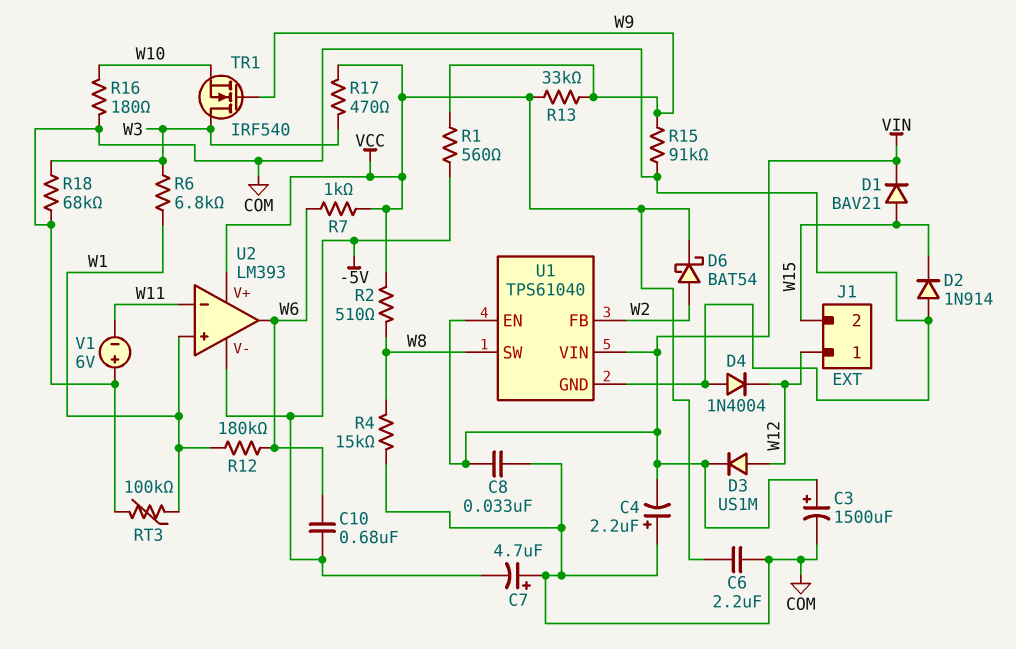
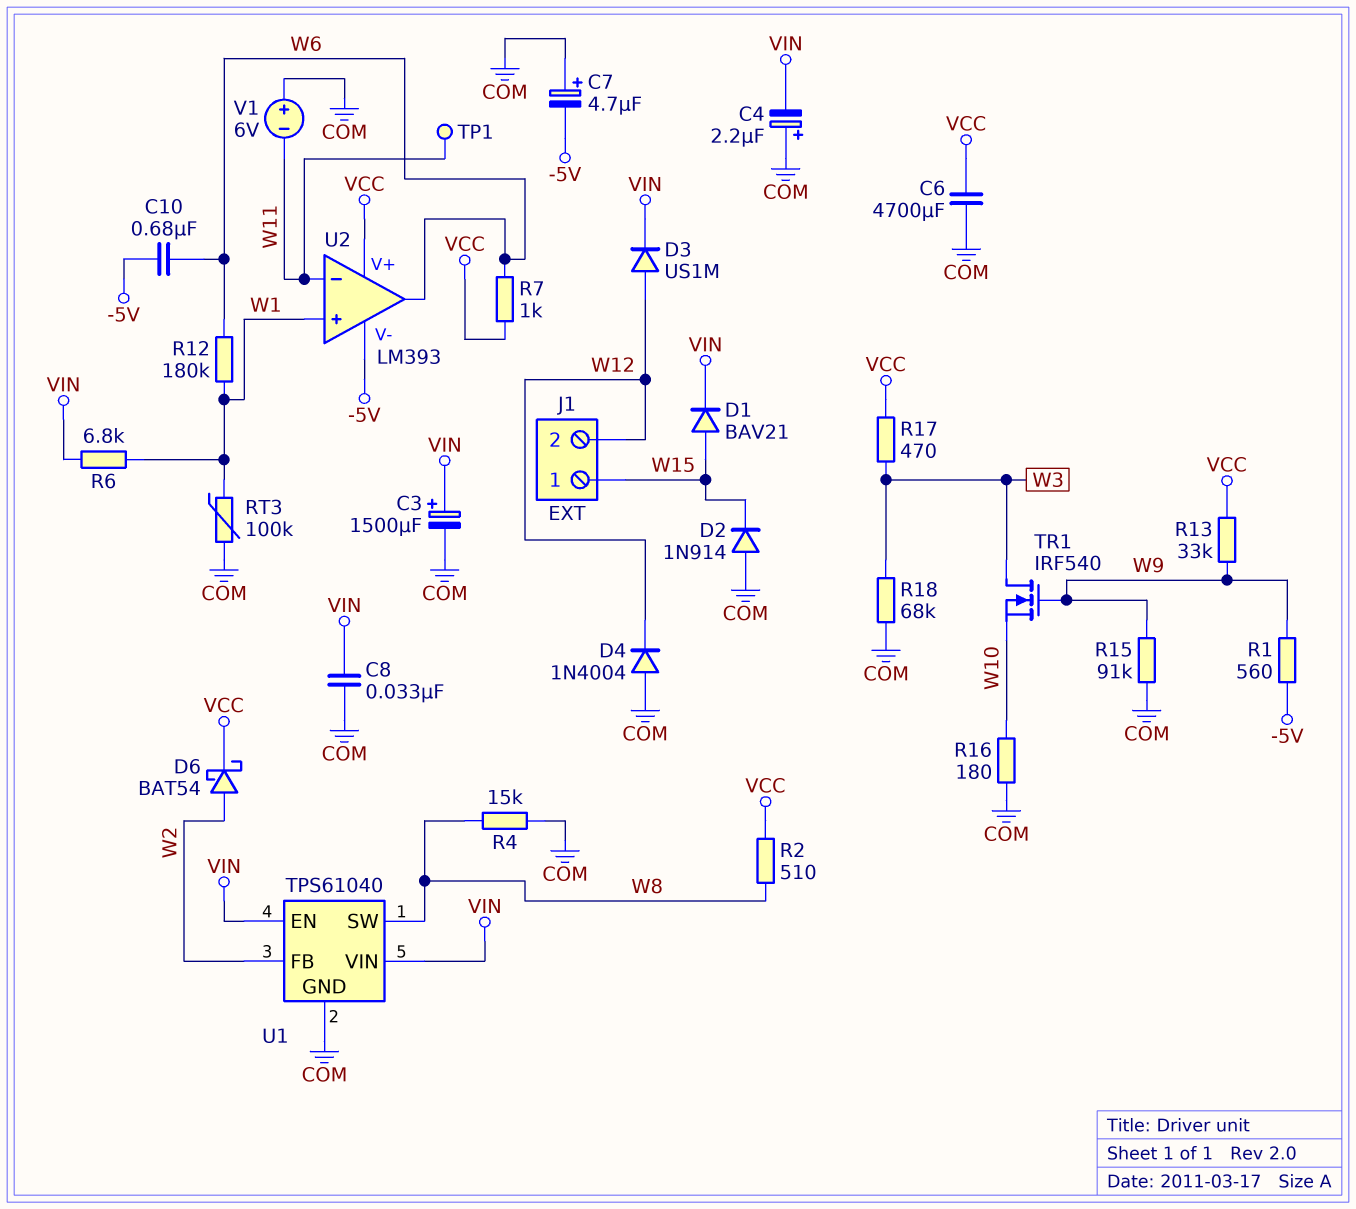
C6: 2.2uF (COM, VCC) -> 4700uF (COM, VCC)
J1 pin 1: W12 -> W15
J1 pin 2: W15 -> W12
R6: 6.8k (W1, W3) -> 6.8k (VIN, W1)
TP1: none -> test point (W11)

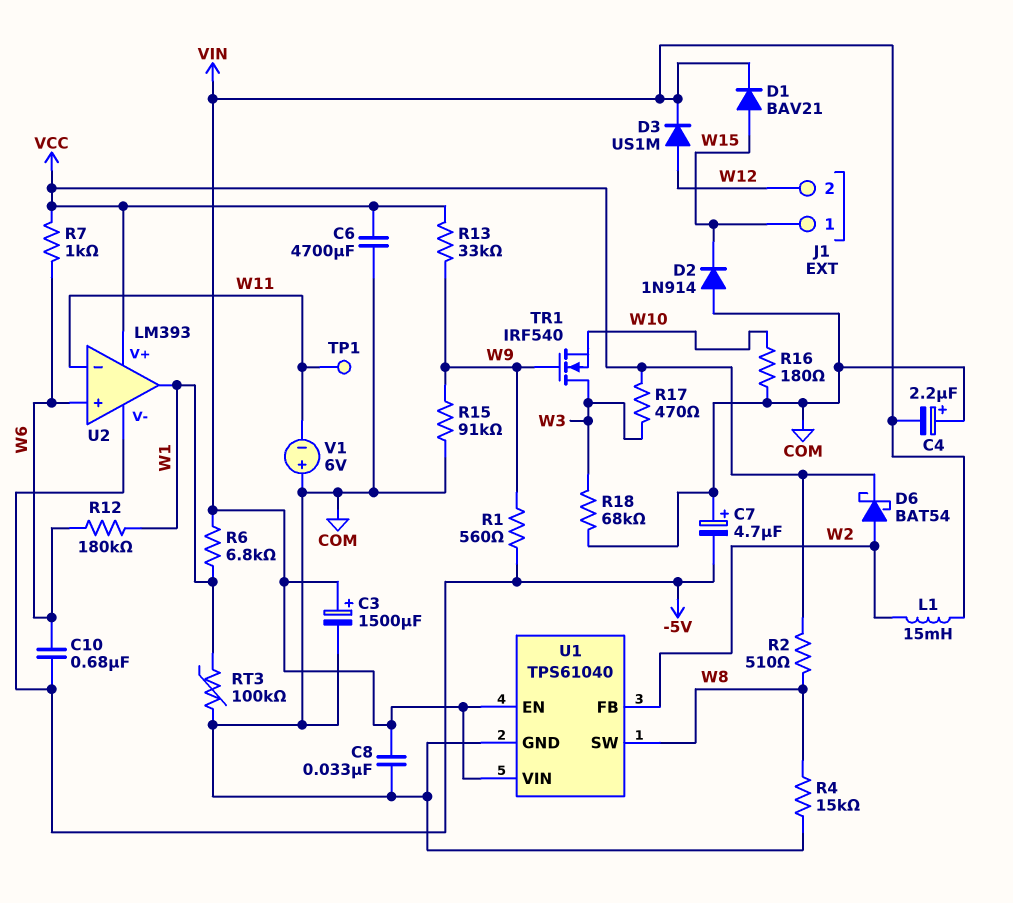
D4: diode 1N4004 (A COM, K W12) -> none
L1: none -> 15mH (VIN, W2)
U2 pin in+: W1 -> W6
U2 pin out: W6 -> W1

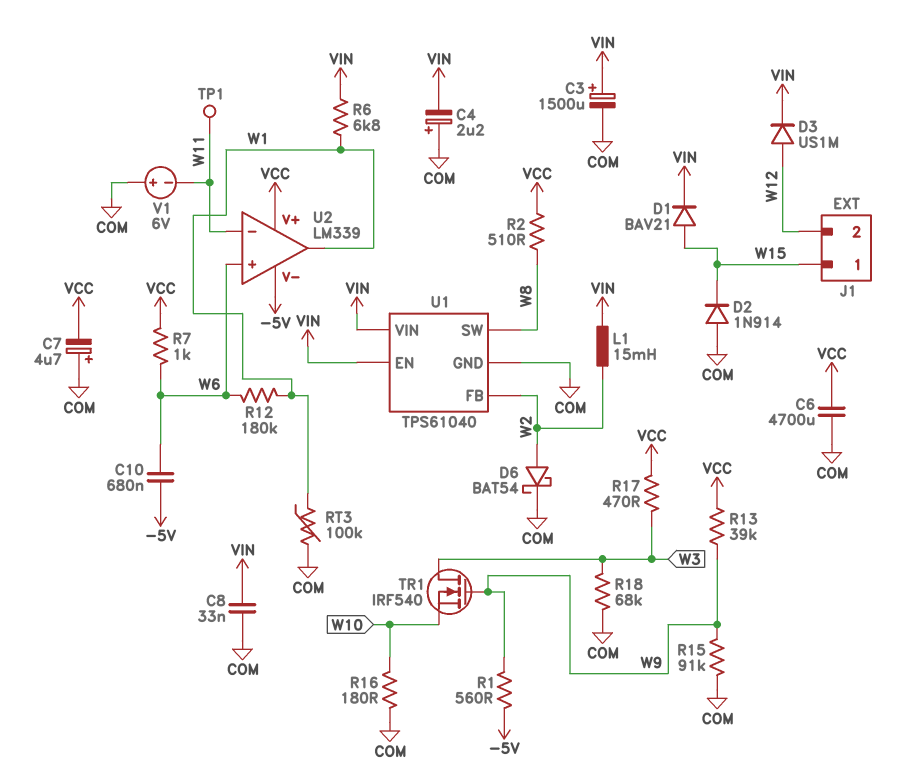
C7: 4.7uF (plus COM, minus -5V) -> 4.7uF (plus COM, minus VCC)
D6: schottky BAT54 (A W2, K VCC) -> schottky BAT54 (A W2, K COM)
R4: 15k (COM, W8) -> none
R13: 33k (VCC, W9) -> 39k (VCC, W9)
U2: LM393 -> LM339

